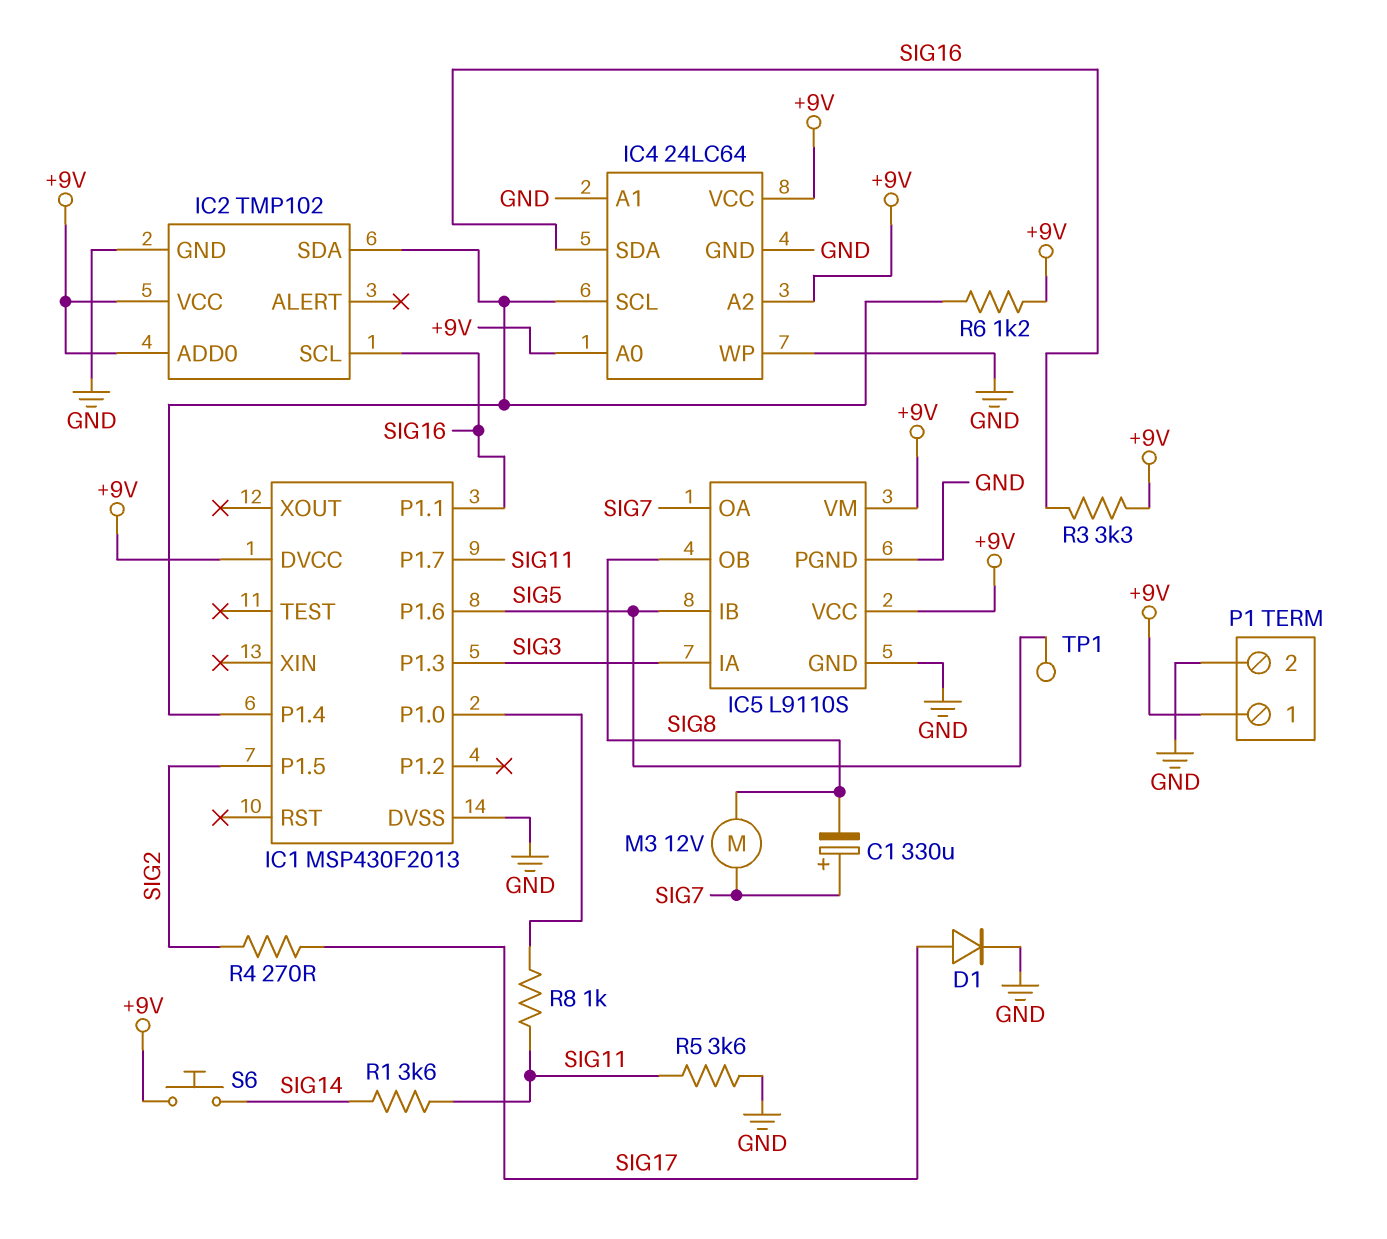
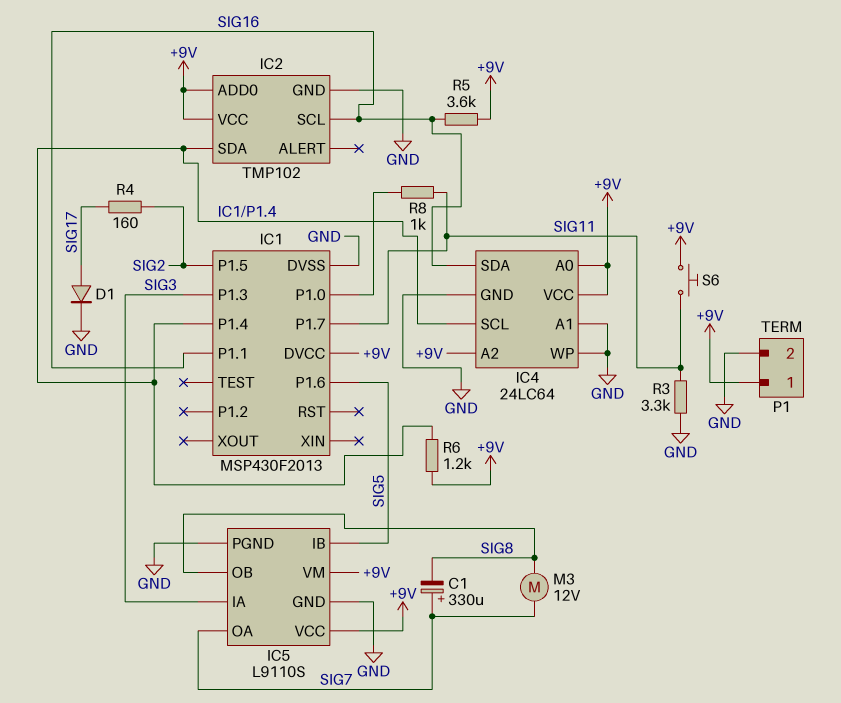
R1: 3.6k (SIG11, SIG14) -> none
R3: 3.3k (+9V, SIG16) -> 3.3k (GND, SIG11)
R4: 270 (SIG2, SIG17) -> 160 (SIG2, SIG17)
R5: 3.6k (GND, SIG11) -> 3.6k (+9V, SIG16)
S6: button (+9V, SIG14) -> button (+9V, SIG11)
TP1: test point (SIG5) -> none

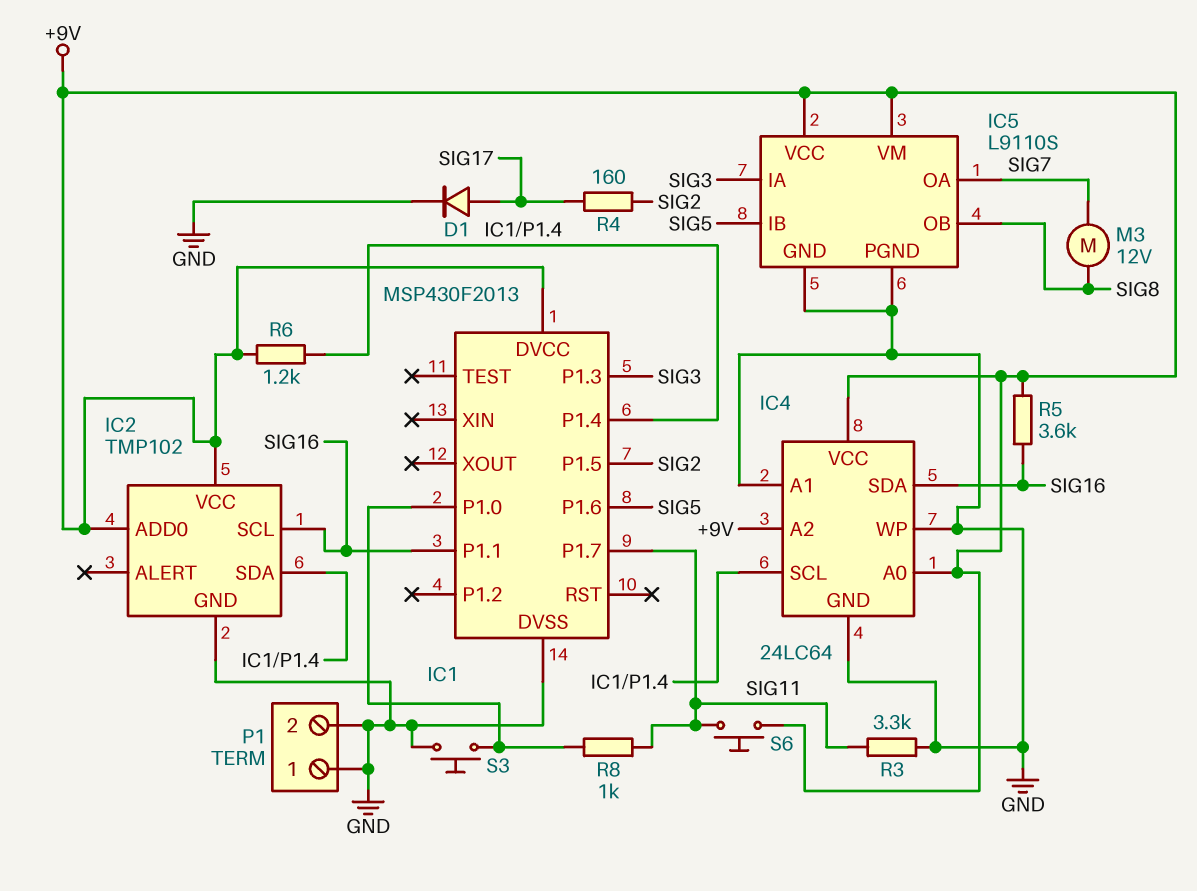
C1: 330uF (plus SIG7, minus SIG8) -> none
P1 pin 1: +9V -> GND
S3: none -> button (GND, IC1/P1.0)

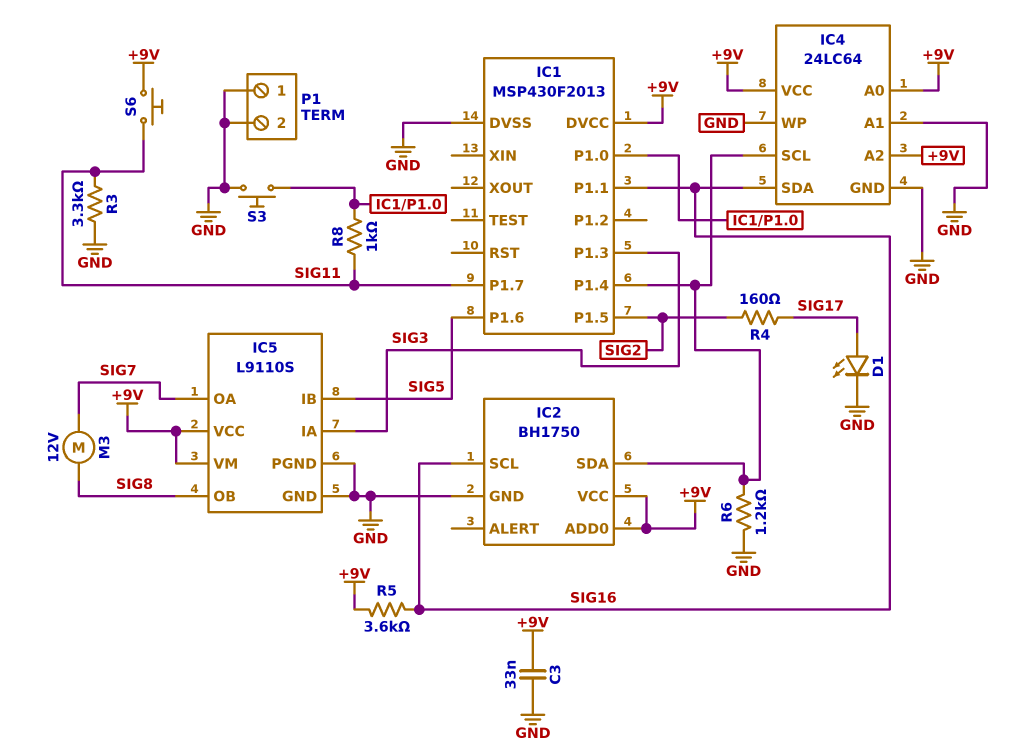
C3: none -> 33nF (+9V, GND)
D1: diode (A SIG17, K GND) -> LED (A SIG17, K GND)
IC2: TMP102 -> BH1750
R6: 1.2k (+9V, IC1/P1.4) -> 1.2k (GND, IC1/P1.4)

